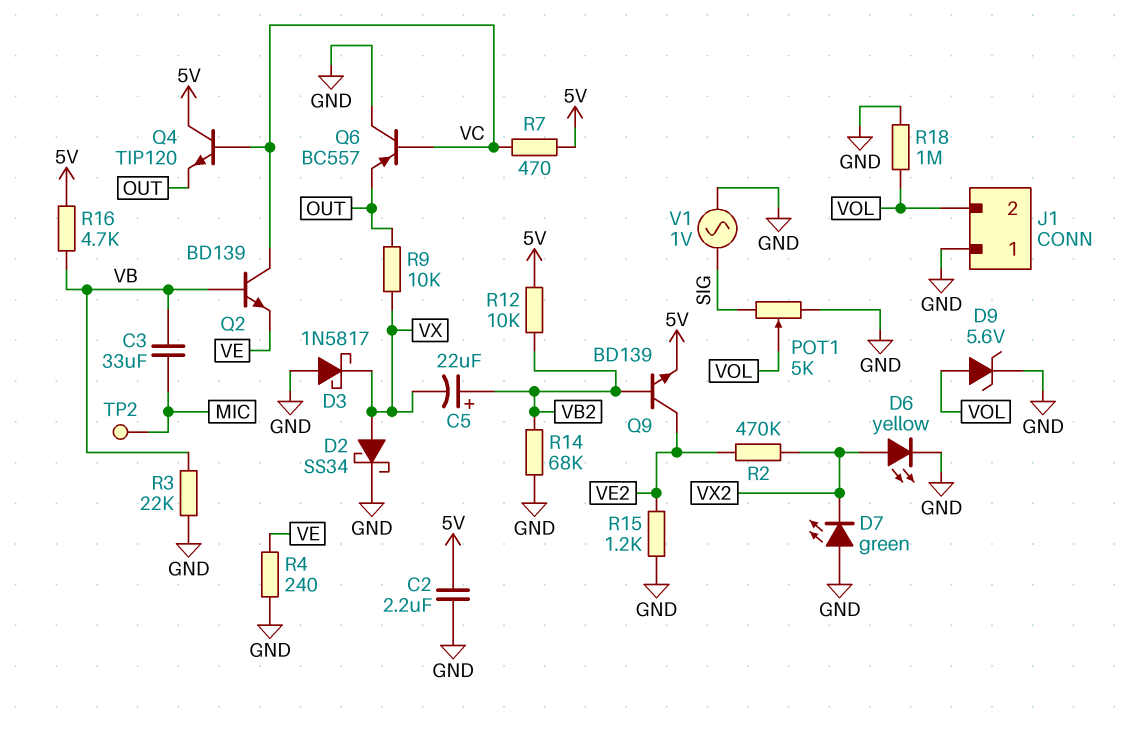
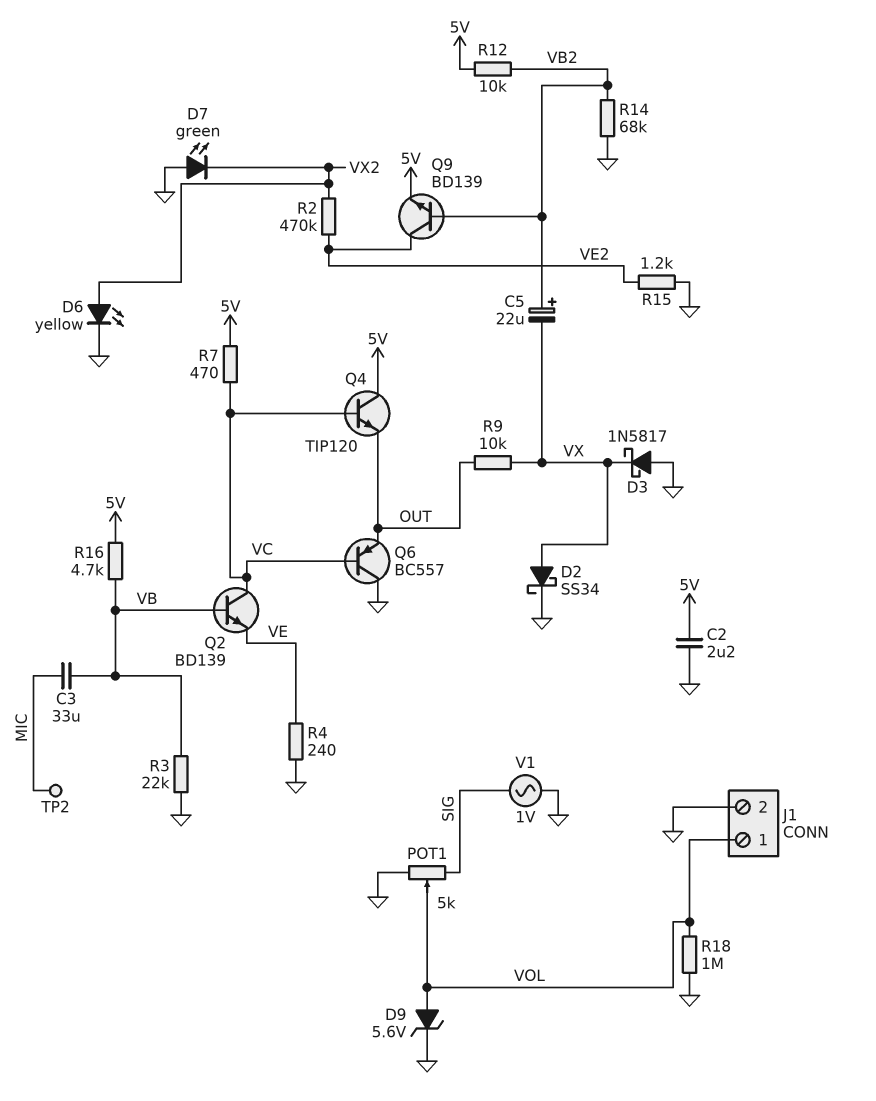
J1 pin 1: GND -> VOL
J1 pin 2: VOL -> GND

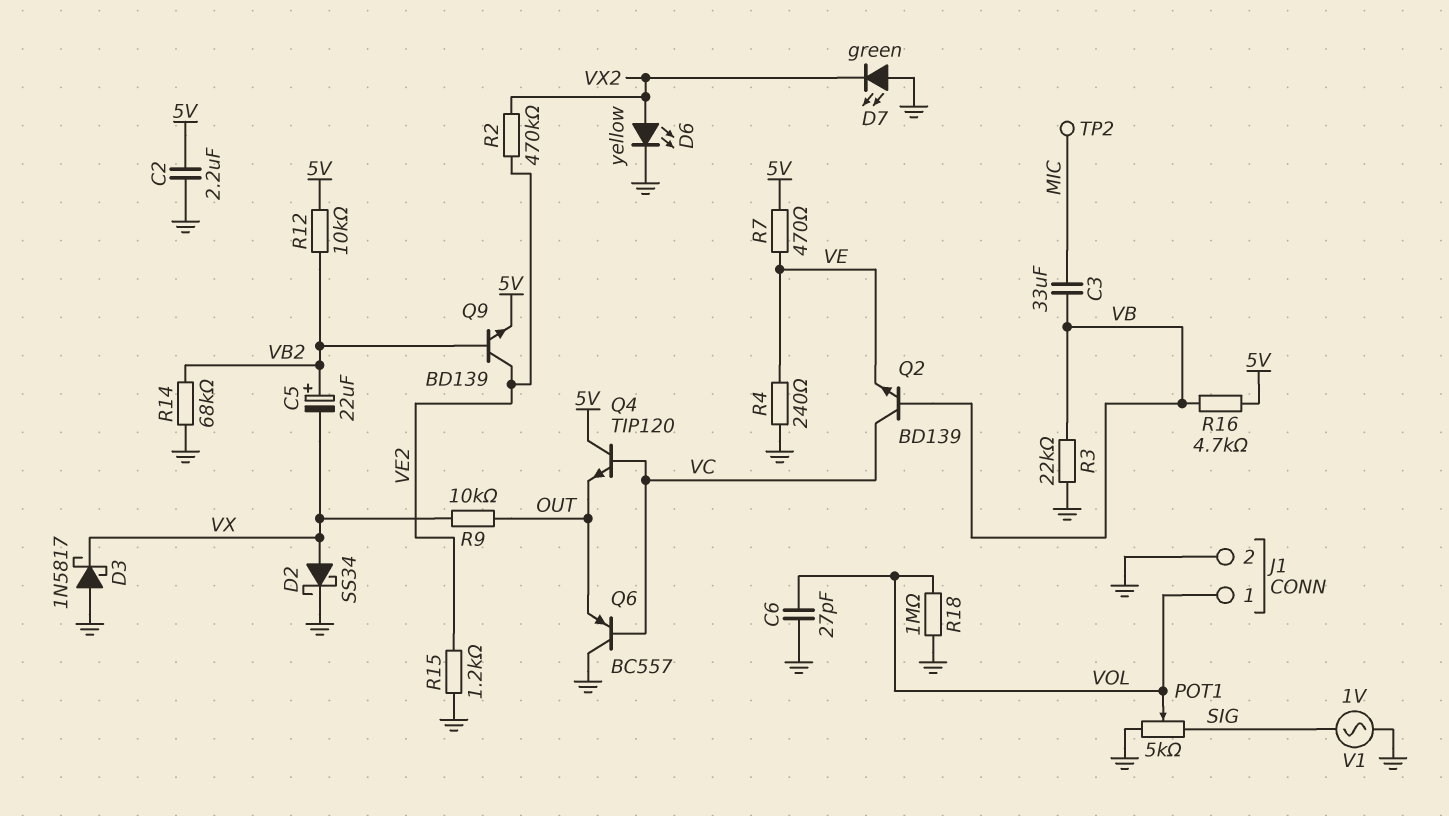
C6: none -> 27pF (GND, VOL)
D9: zener 5.6V (A VOL, K GND) -> none
R7: 470 (5V, VC) -> 470 (5V, VE)

